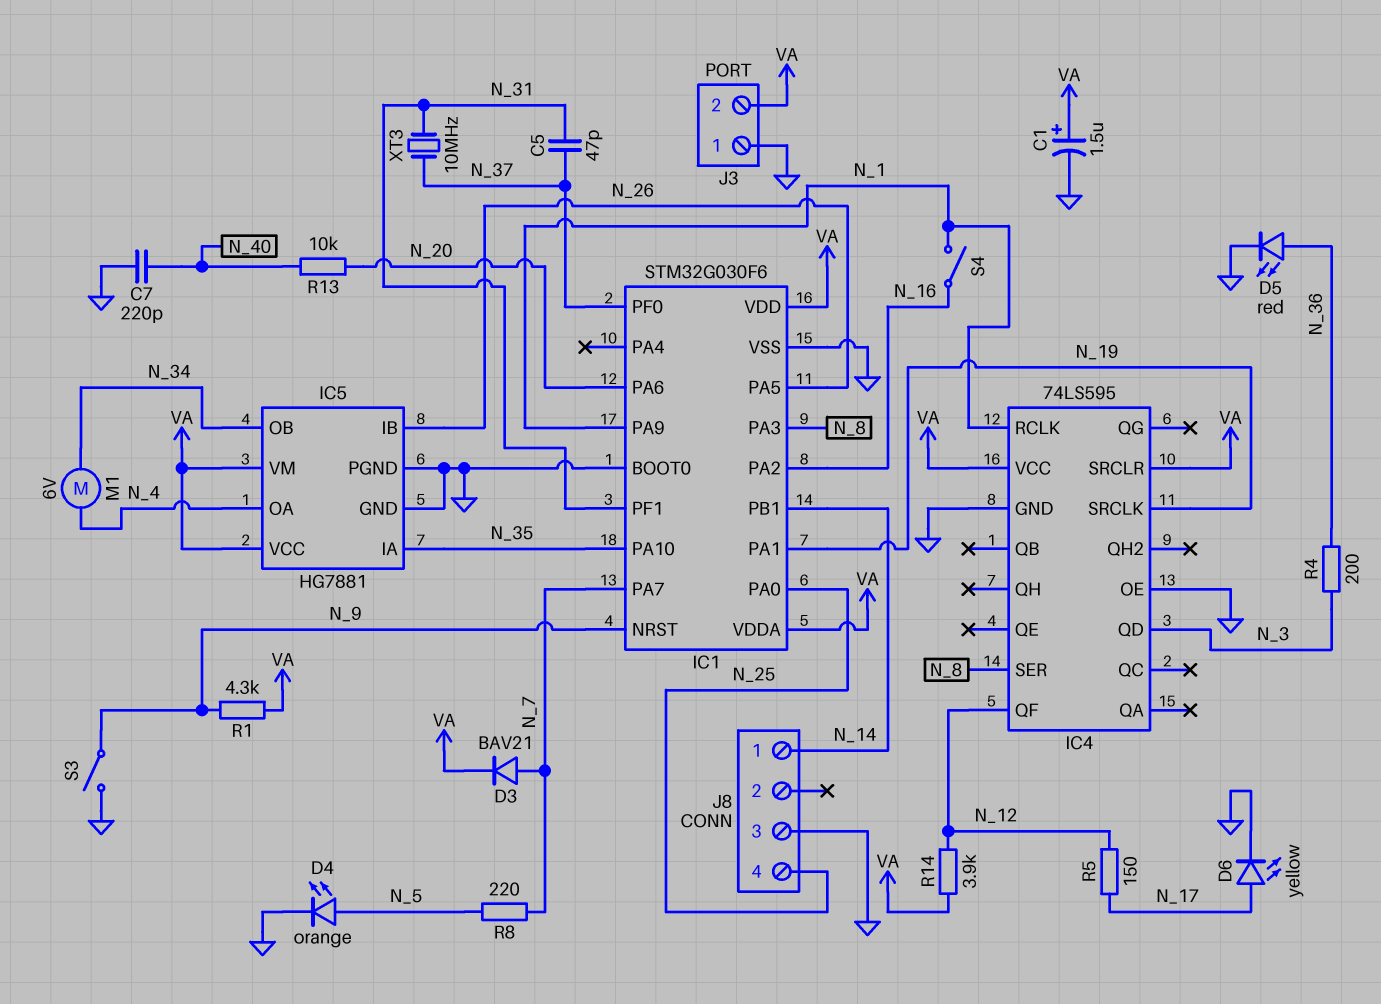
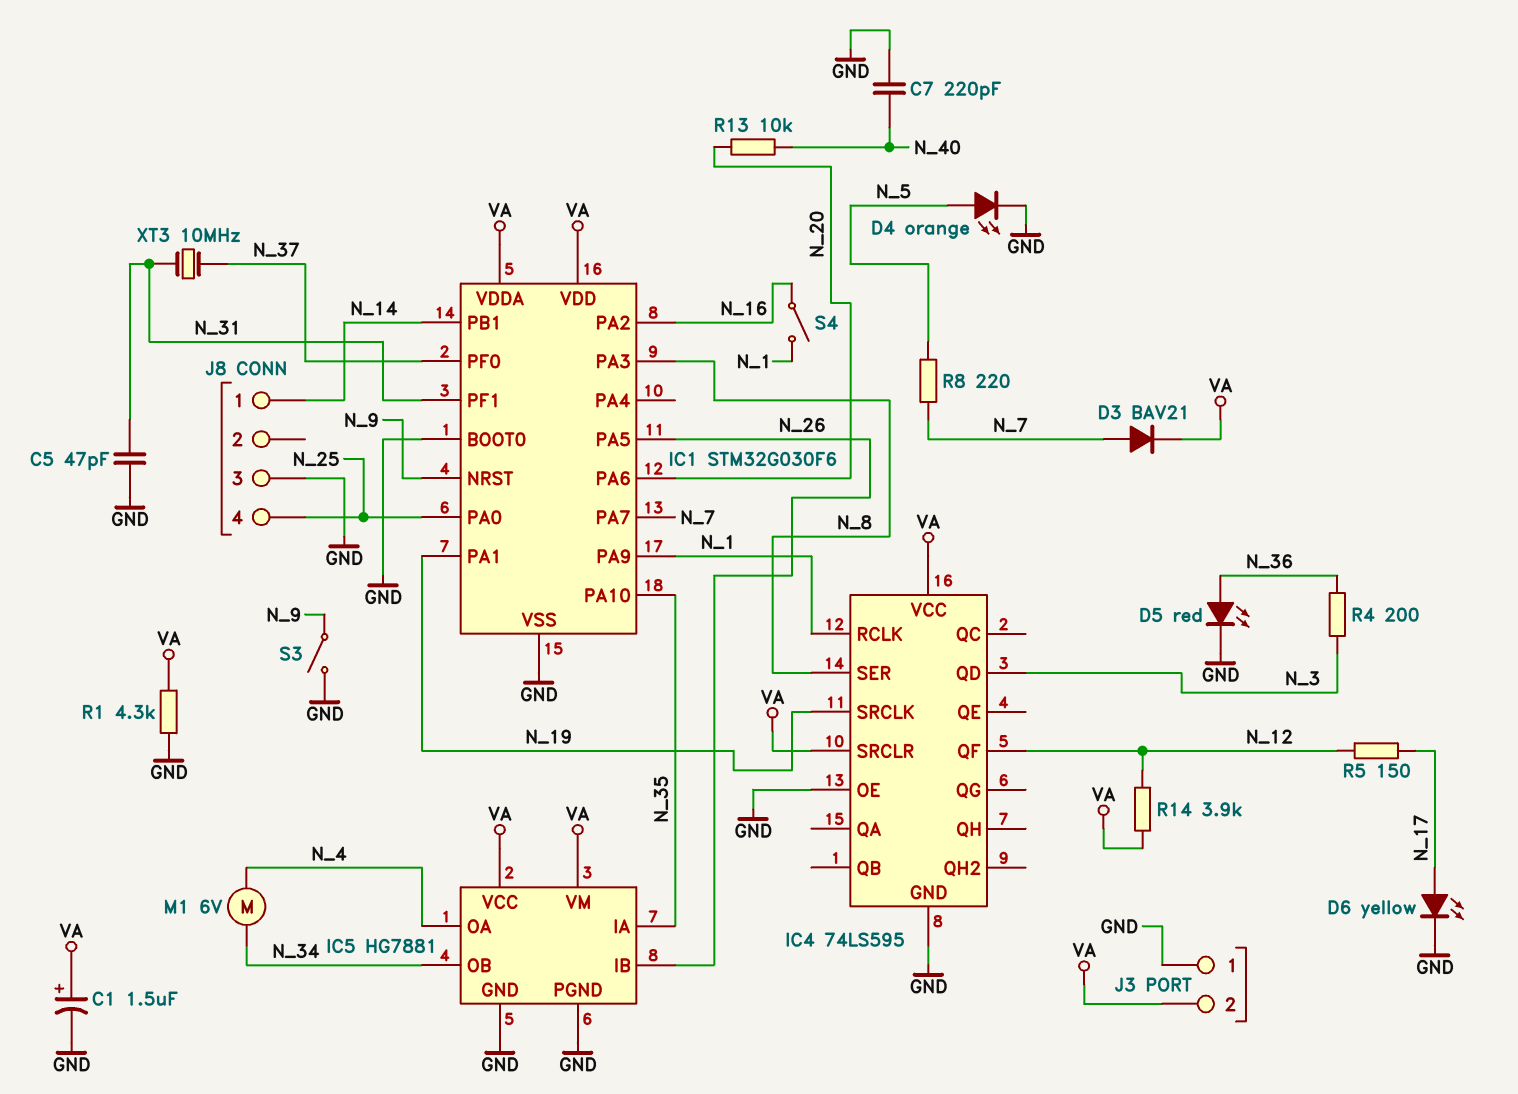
C5: 47pF (N_31, N_37) -> 47pF (GND, N_31)
R1: 4.3k (N_9, VA) -> 4.3k (GND, VA)

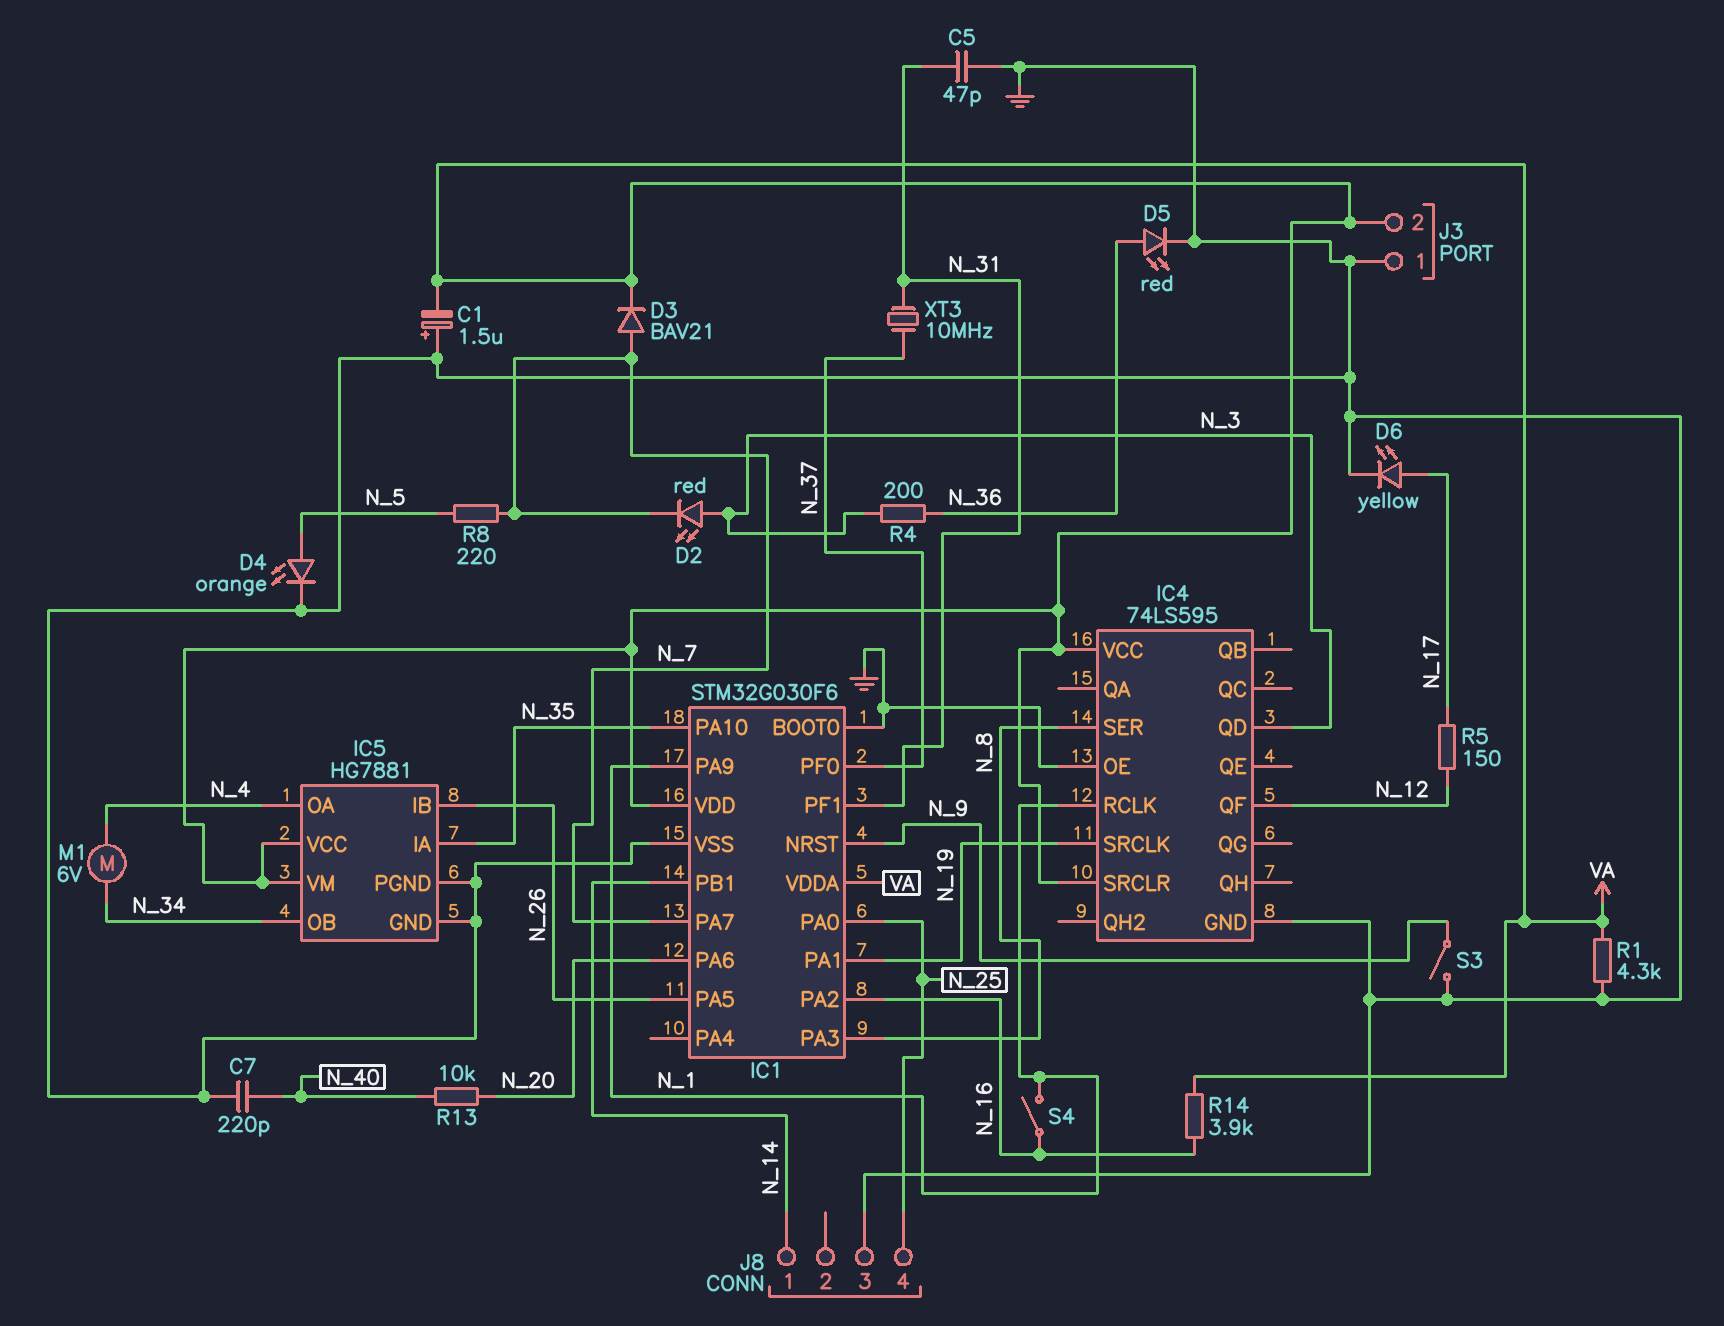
C1: 1.5uF (plus VA, minus GND) -> 1.5uF (plus GND, minus VA)
D2: none -> LED red (A N_3, K N_7)
R14: 3.9k (N_12, VA) -> 3.9k (N_16, VA)

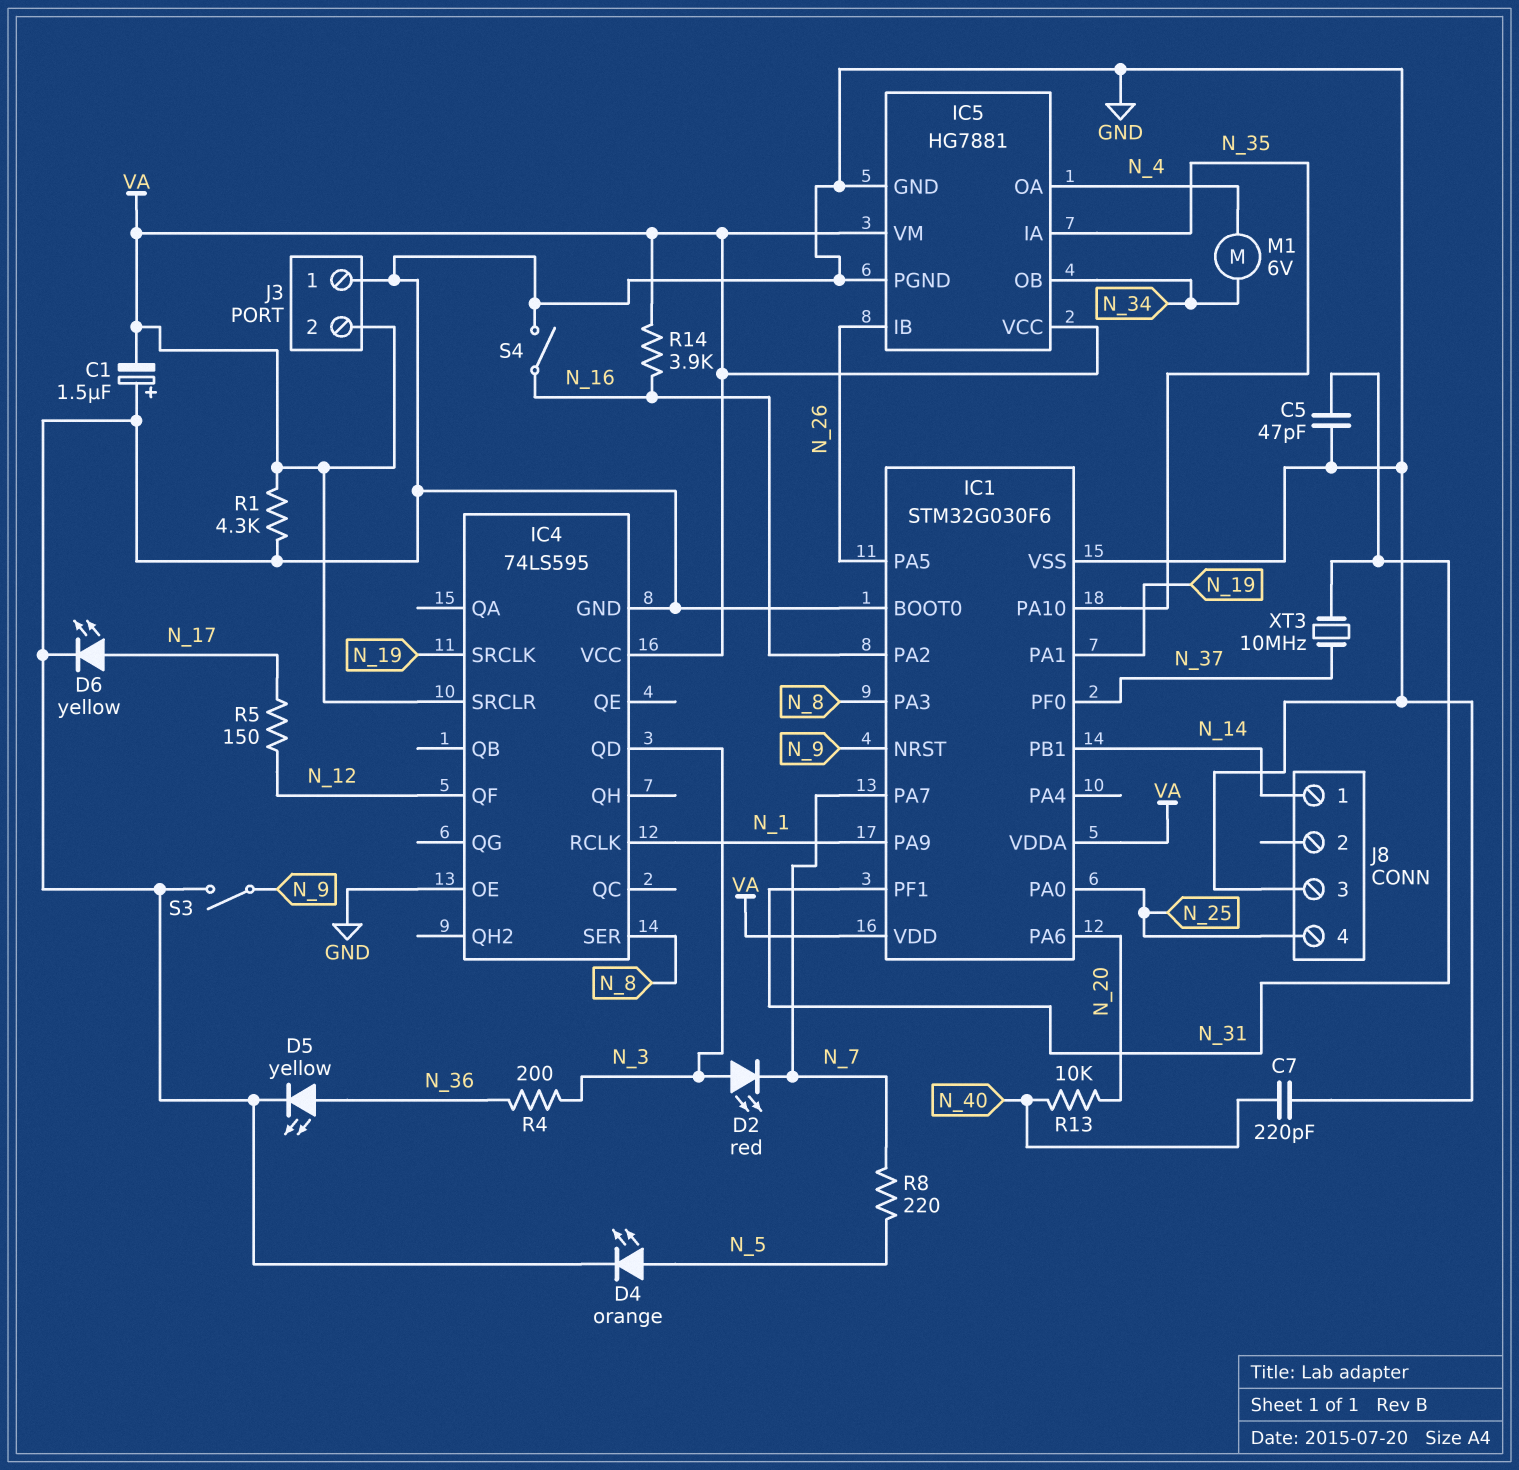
D3: diode BAV21 (A N_7, K VA) -> none
D5: LED red (A N_36, K GND) -> LED yellow (A N_36, K GND)
S4: switch (N_1, N_16) -> switch (GND, N_16)

